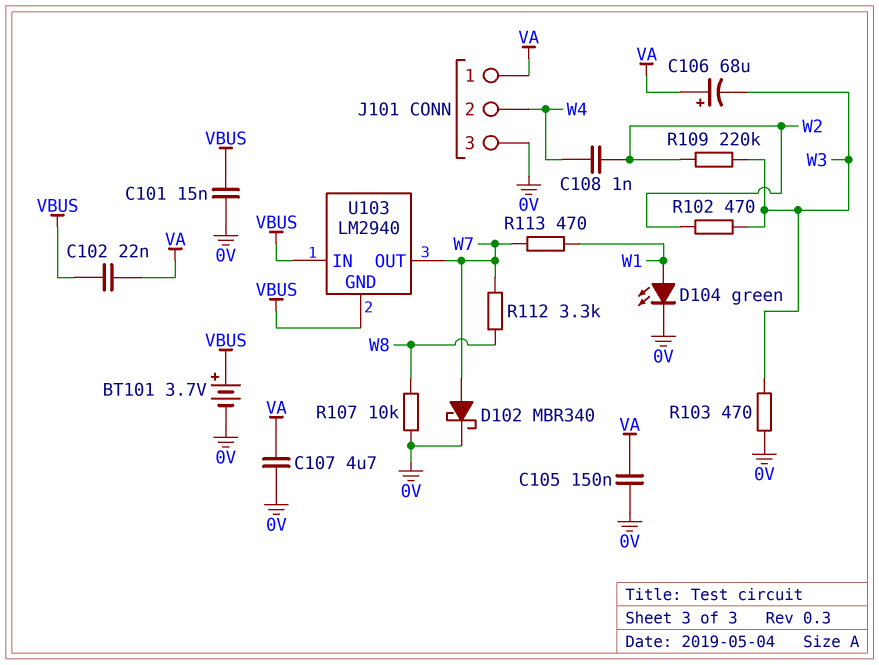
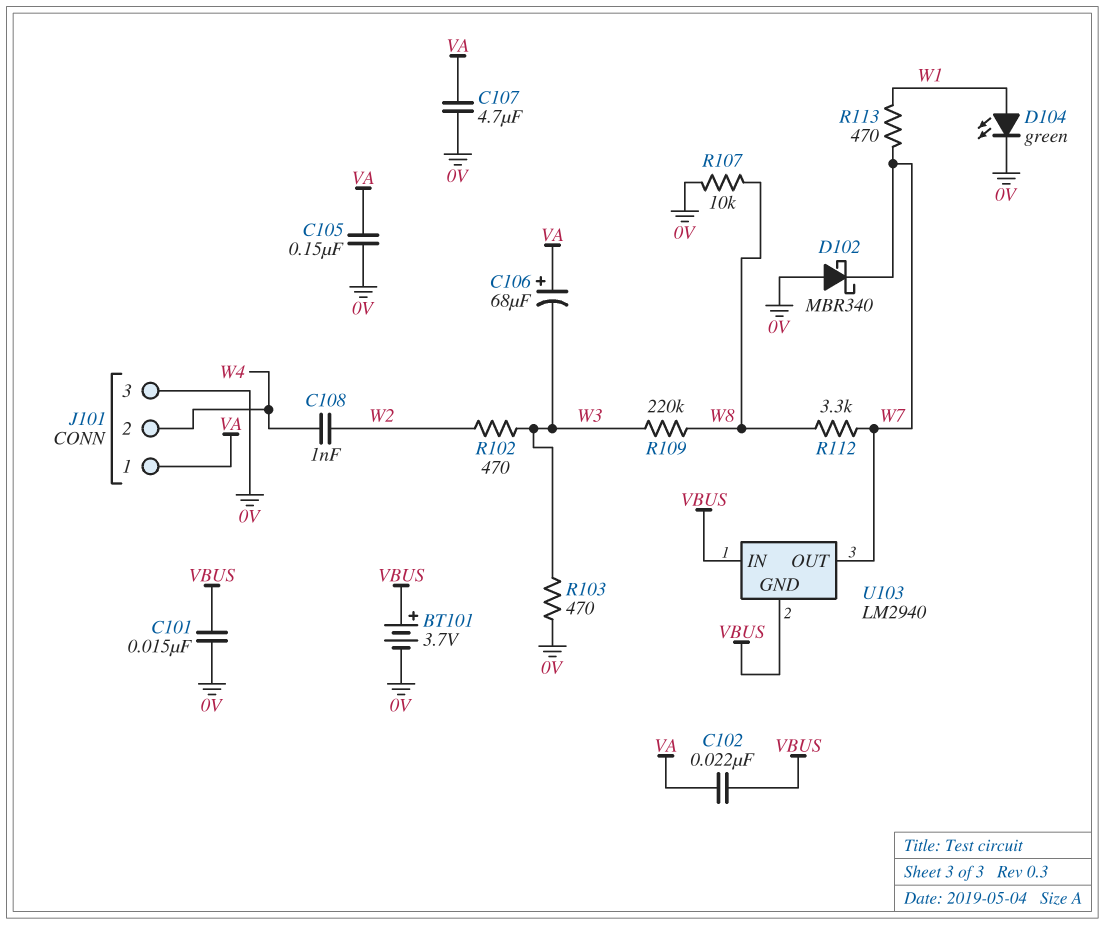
D102: schottky MBR340 (A W7, K 0V) -> schottky MBR340 (A 0V, K W7)
R109: 220k (W2, W3) -> 220k (W3, W8)

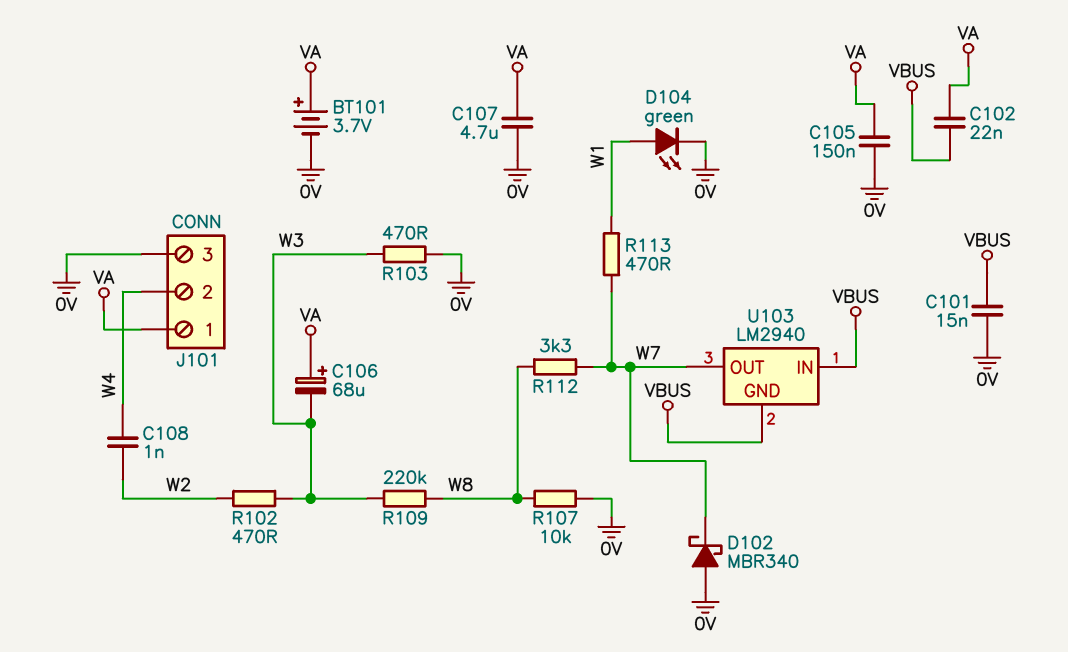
BT101: 3.7V (plus VBUS, minus 0V) -> 3.7V (plus VA, minus 0V)

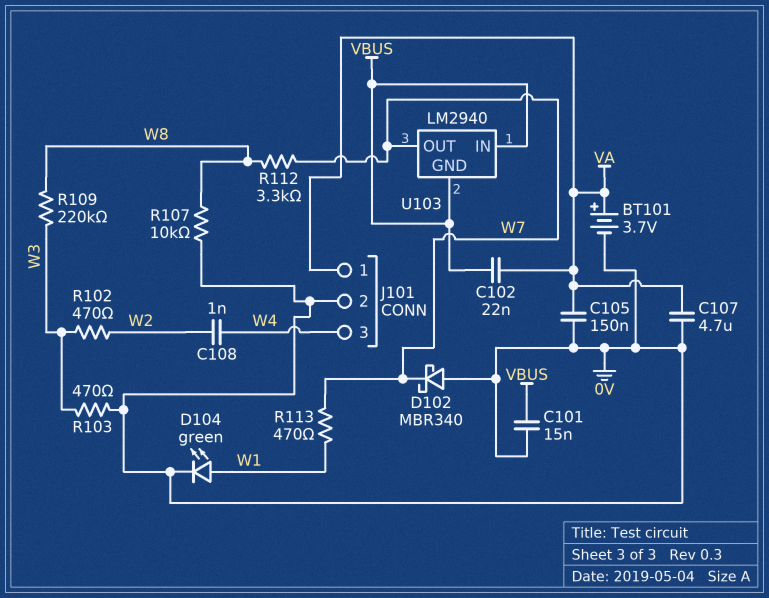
C106: 68uF (plus VA, minus W3) -> none
J101 pin 2: W4 -> 0V
J101 pin 3: 0V -> W4

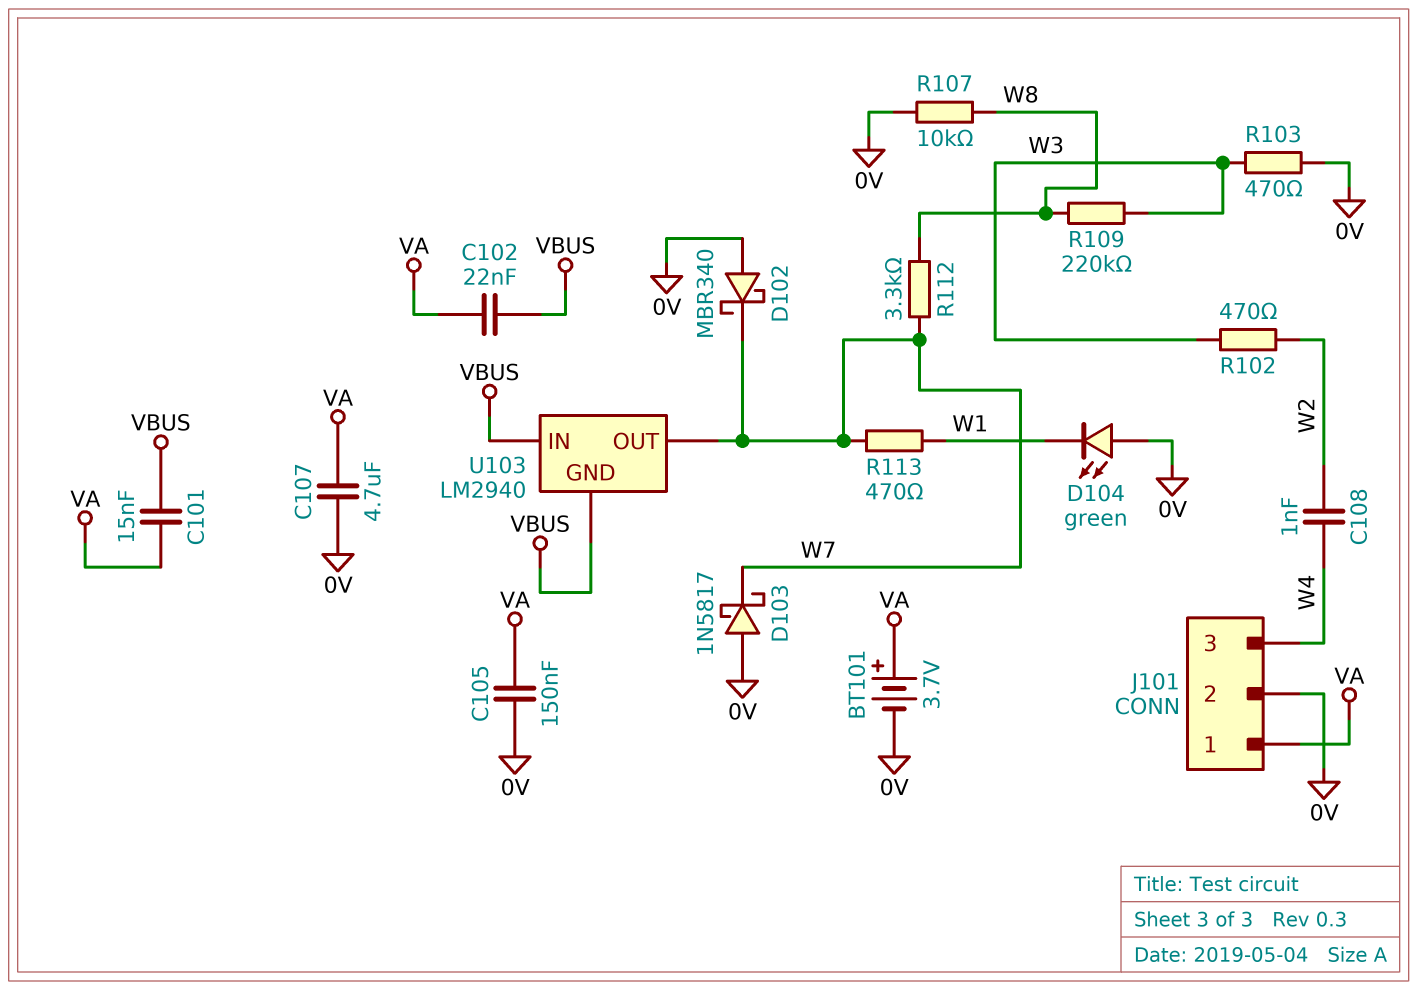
C101: 15nF (0V, VBUS) -> 15nF (VA, VBUS)
D103: none -> schottky 1N5817 (A 0V, K W7)
D104: LED green (A W1, K 0V) -> LED green (A 0V, K W1)

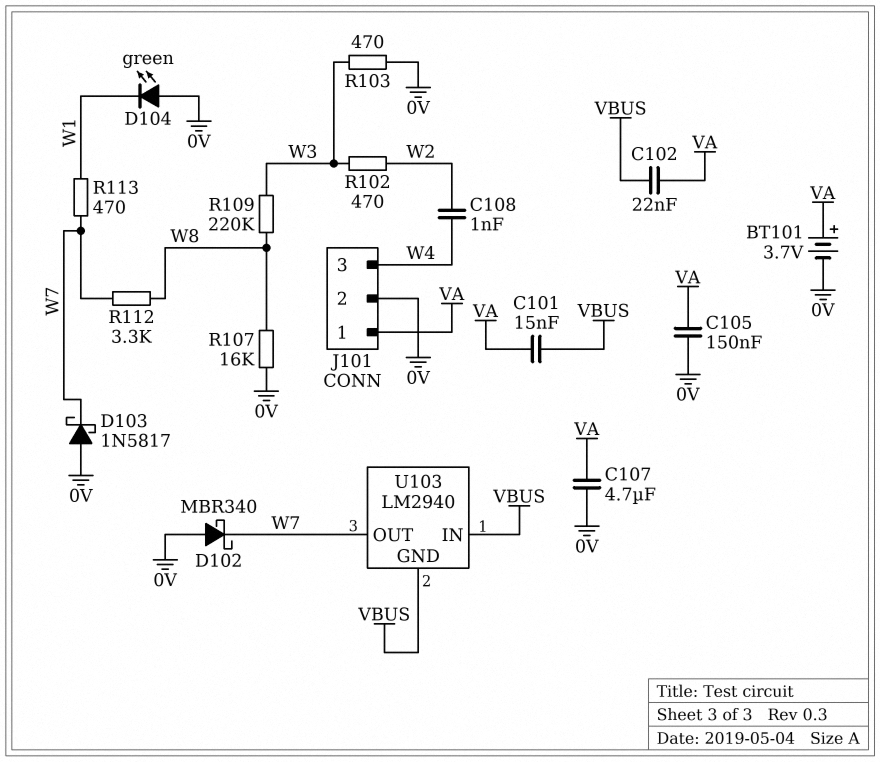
R107: 10k (0V, W8) -> 16k (0V, W8)

